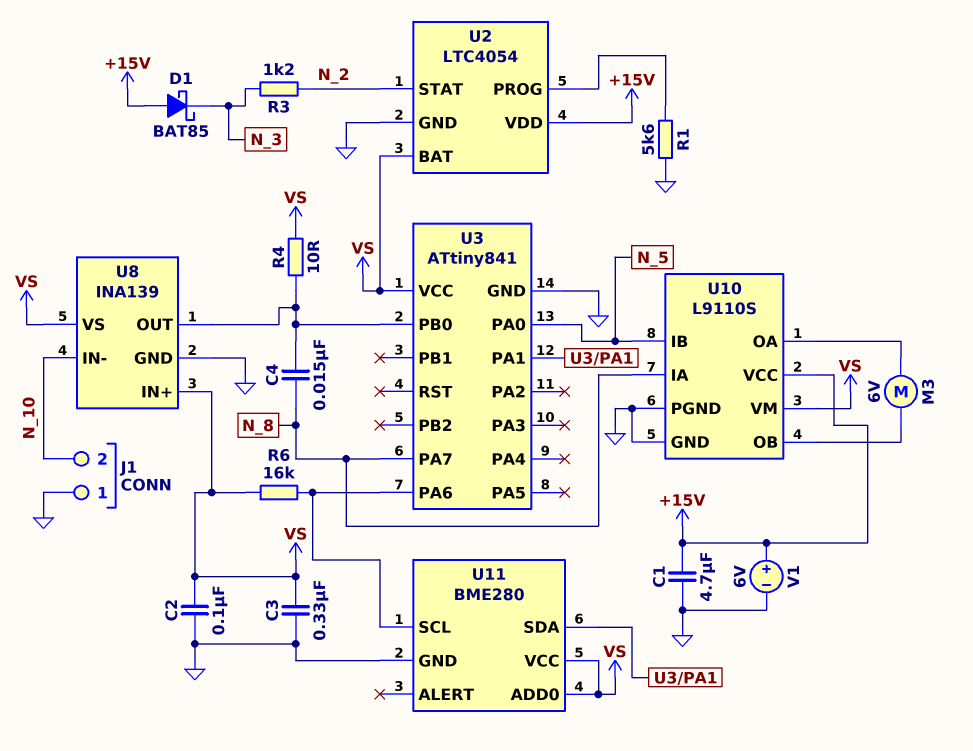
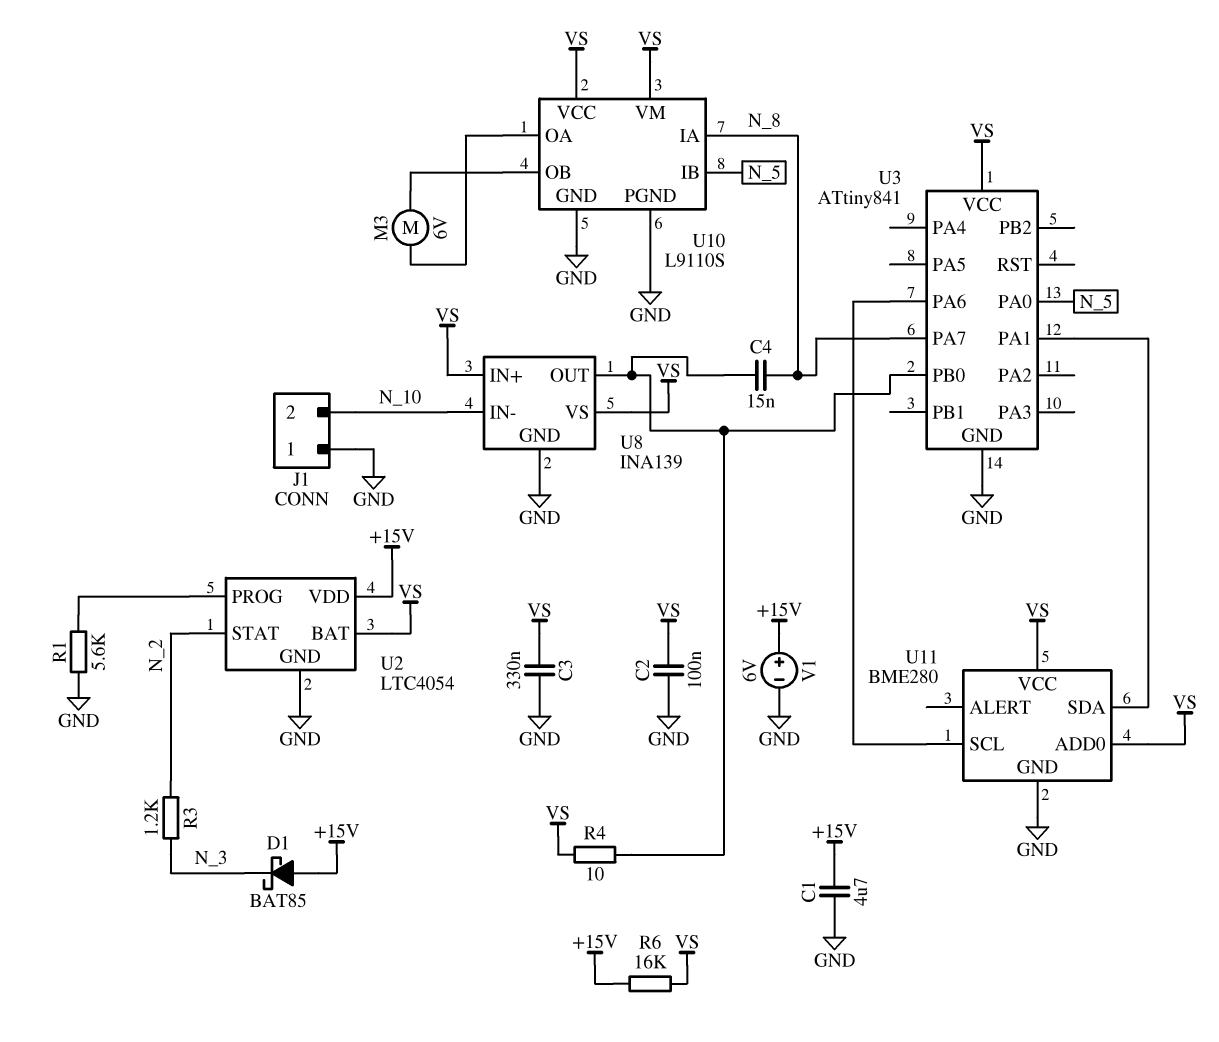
R6: 16k (U3/PA6, VS) -> 16k (+15V, VS)
U10 pin VCC: +15V -> VS

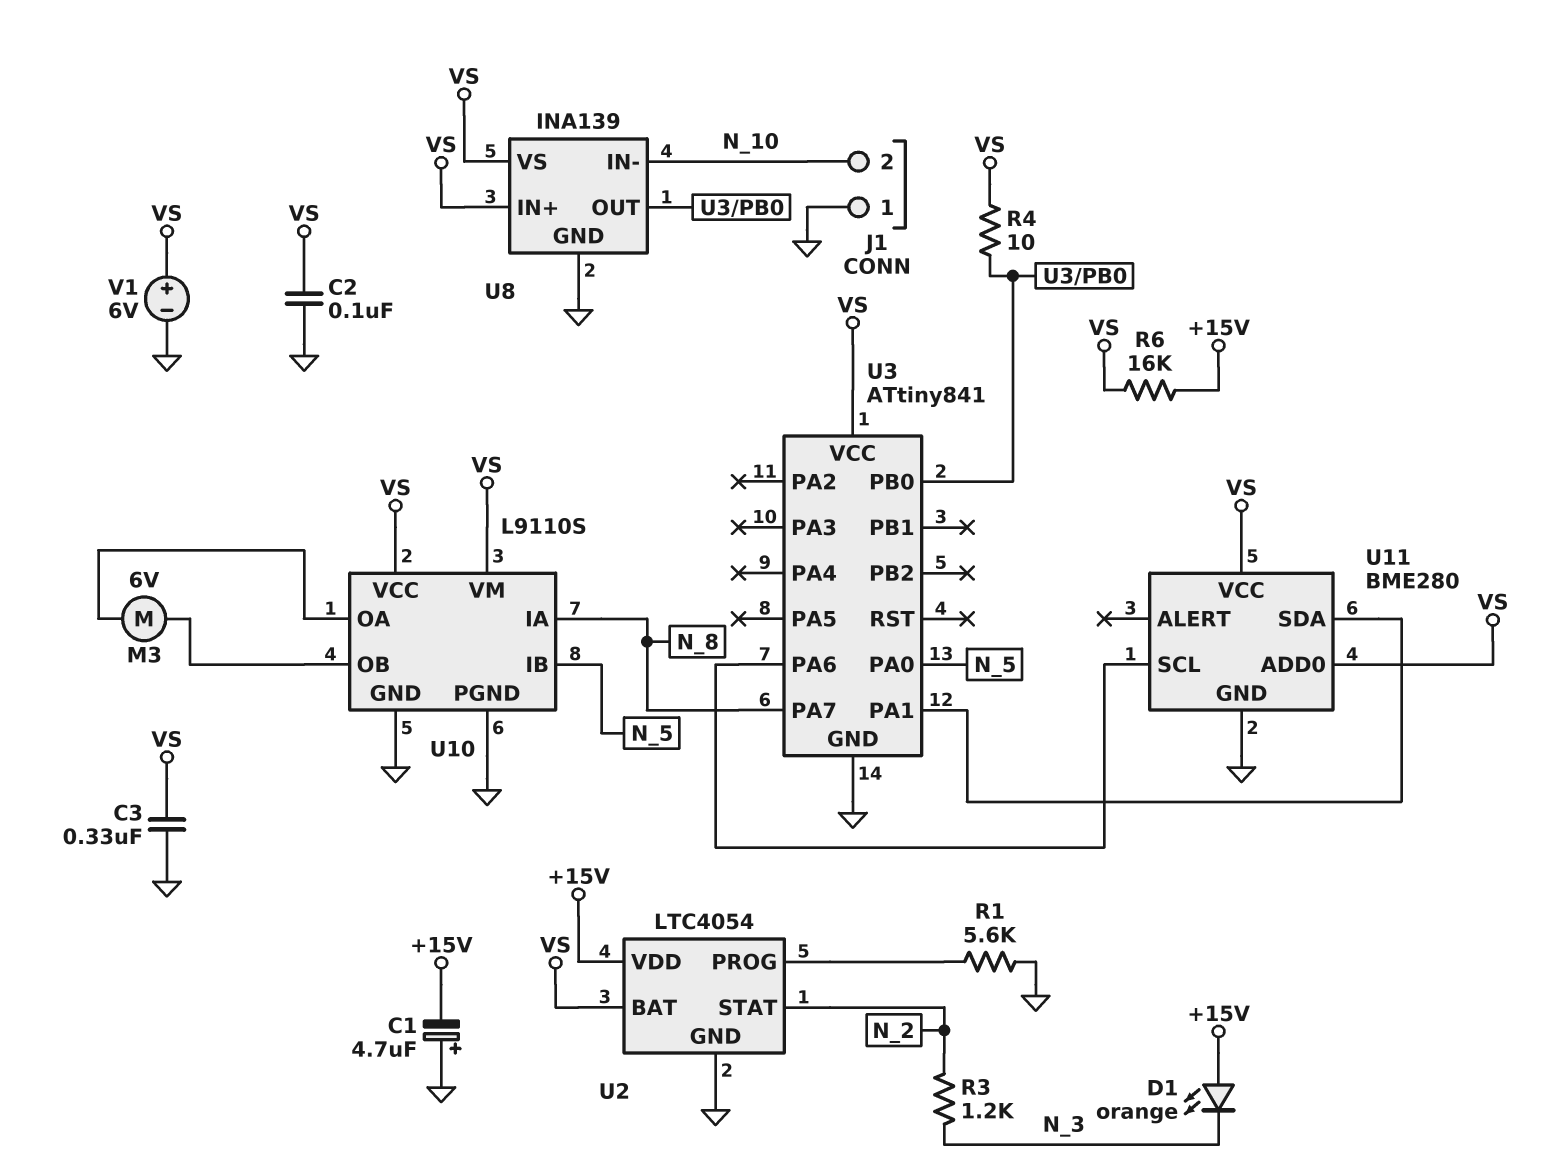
C1: 4.7uF (+15V, GND) -> 4.7uF (plus GND, minus +15V)
C4: 15nF (N_8, U3/PB0) -> none
D1: schottky BAT85 (A +15V, K N_3) -> LED orange (A +15V, K N_3)
V1: 6V (plus +15V, minus GND) -> 6V (plus VS, minus GND)

